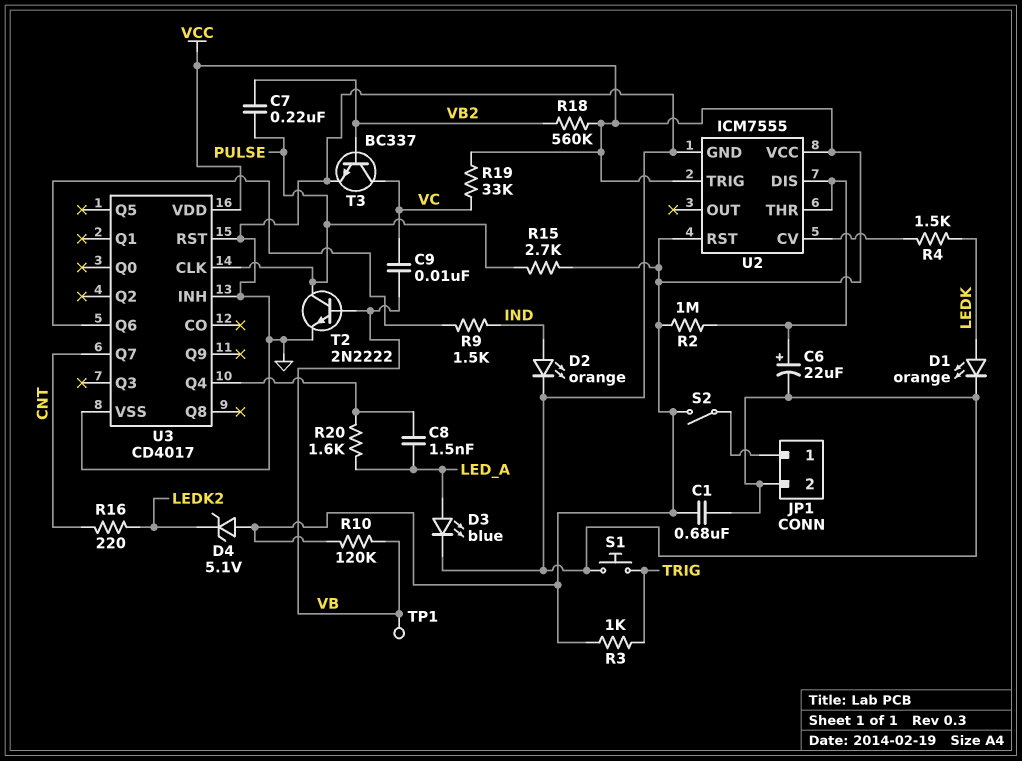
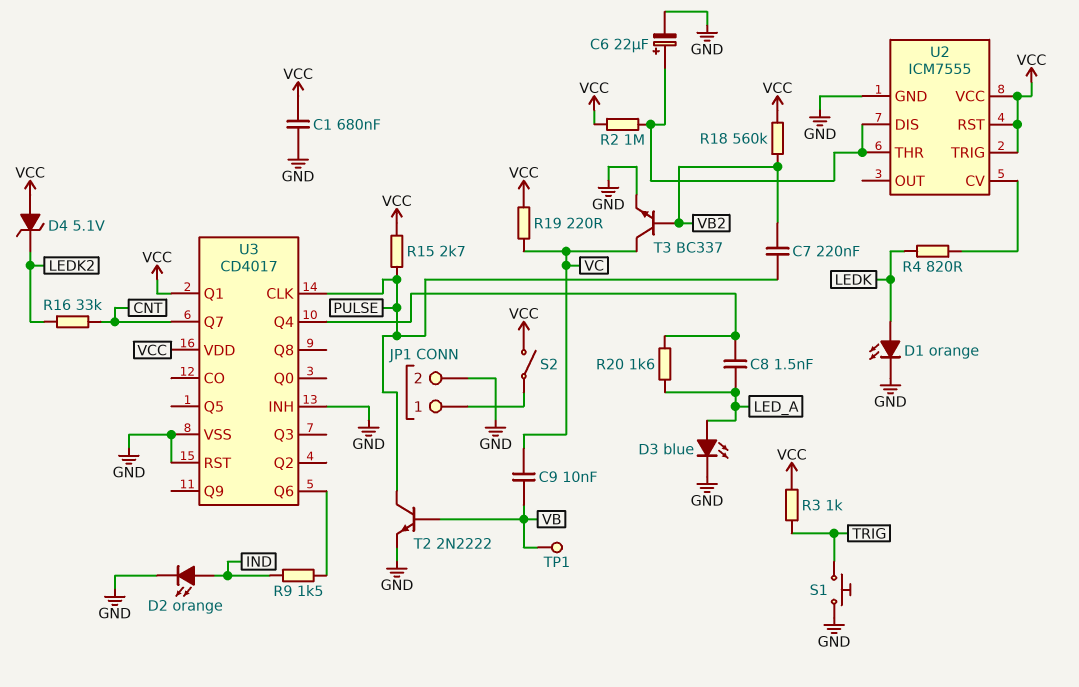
R4: 1.5k (LEDK, U2/CV) -> 820 (LEDK, U2/CV)
R10: 120k (VB, VCC) -> none
R16: 220 (CNT, LEDK2) -> 33k (CNT, LEDK2)
R19: 33k (VC, VCC) -> 220 (VC, VCC)
U3 pin Q1: none -> VCC

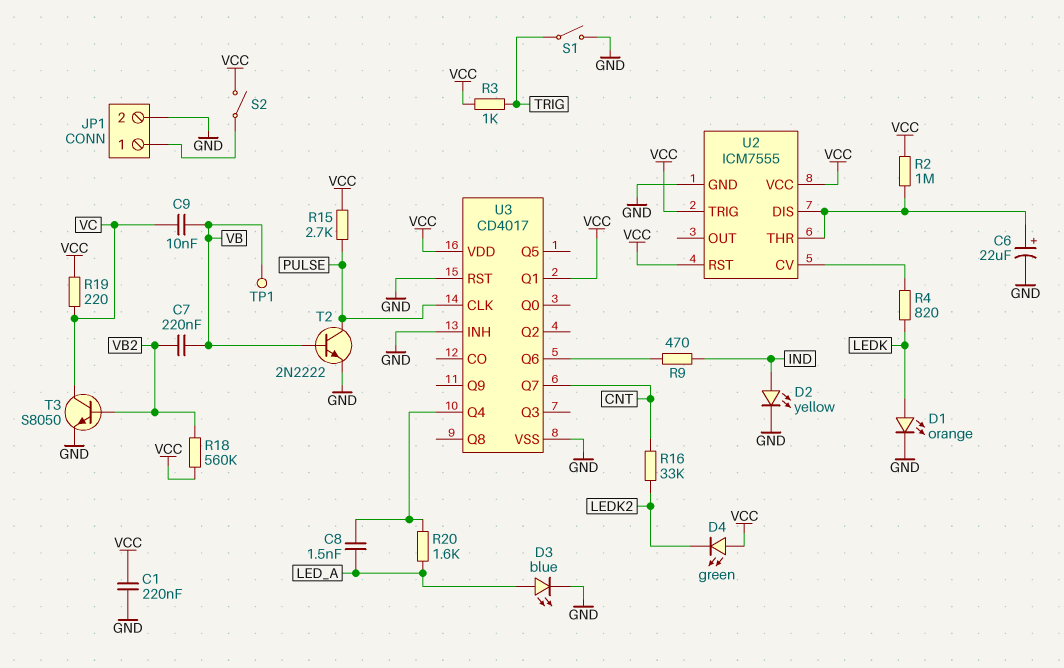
C1: 680nF (GND, VCC) -> 220nF (GND, VCC)
C7: 220nF (PULSE, VB2) -> 220nF (VB, VB2)
D2: LED orange (A IND, K GND) -> LED yellow (A IND, K GND)
D4: zener 5.1V (A VCC, K LEDK2) -> LED green (A VCC, K LEDK2)
R9: 1.5k (IND, U3/Q6) -> 470 (IND, U3/Q6)
S1: button (GND, TRIG) -> switch (GND, TRIG)
T3: NPN BC337 (B VB2, C VC, E GND) -> NPN S8050 (B VB2, C VC, E GND)

